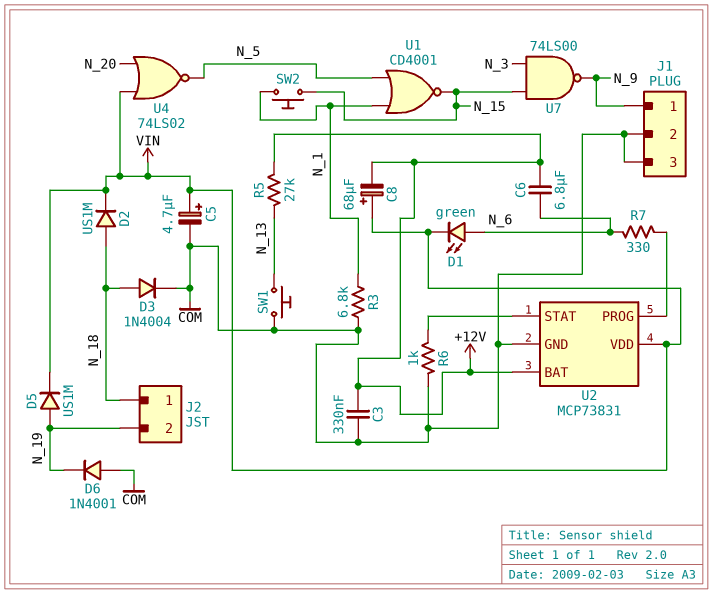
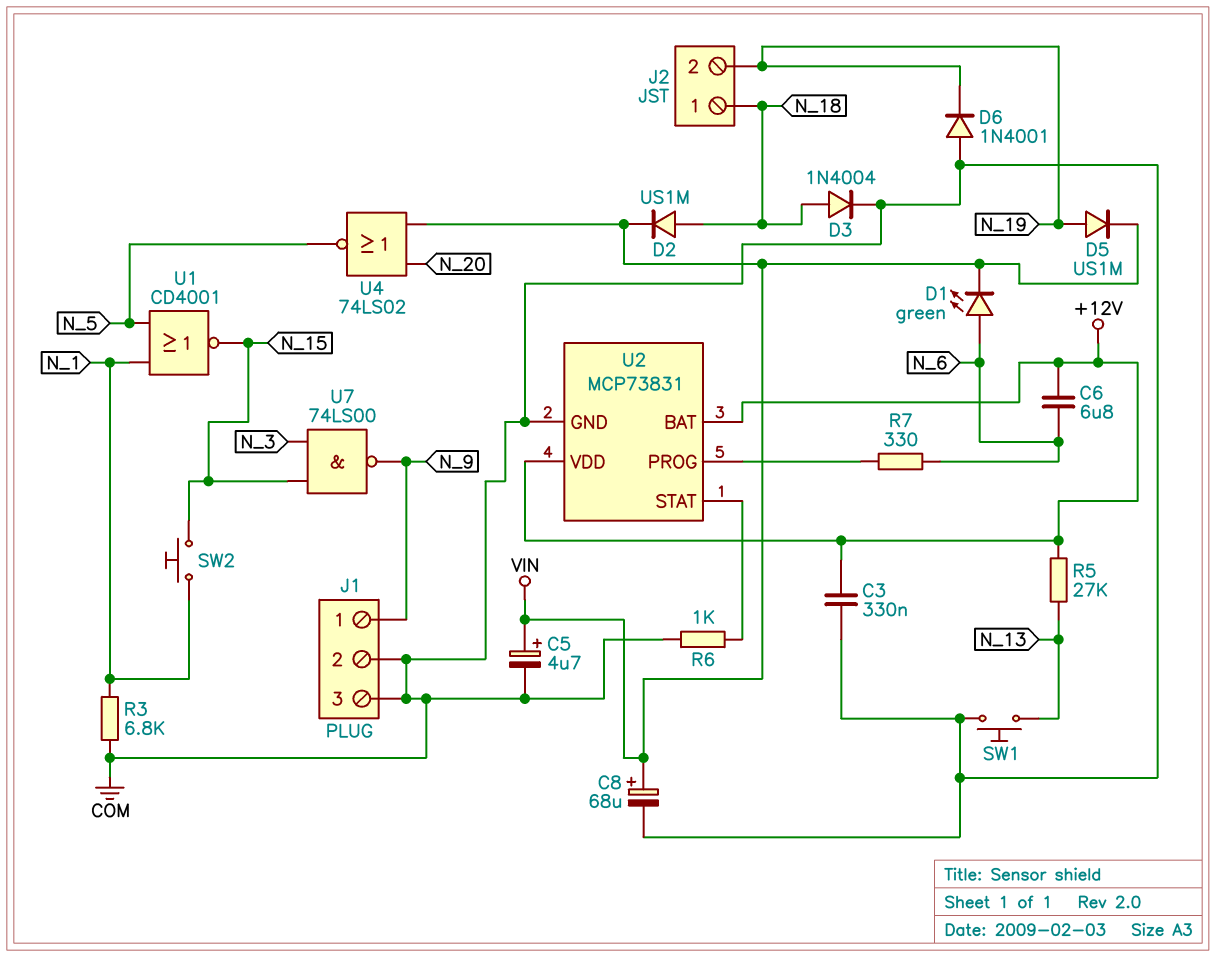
C8: 68uF (plus VIN, minus +12V) -> 68uF (plus VIN, minus COM)
U2 pin VDD: VIN -> +12V

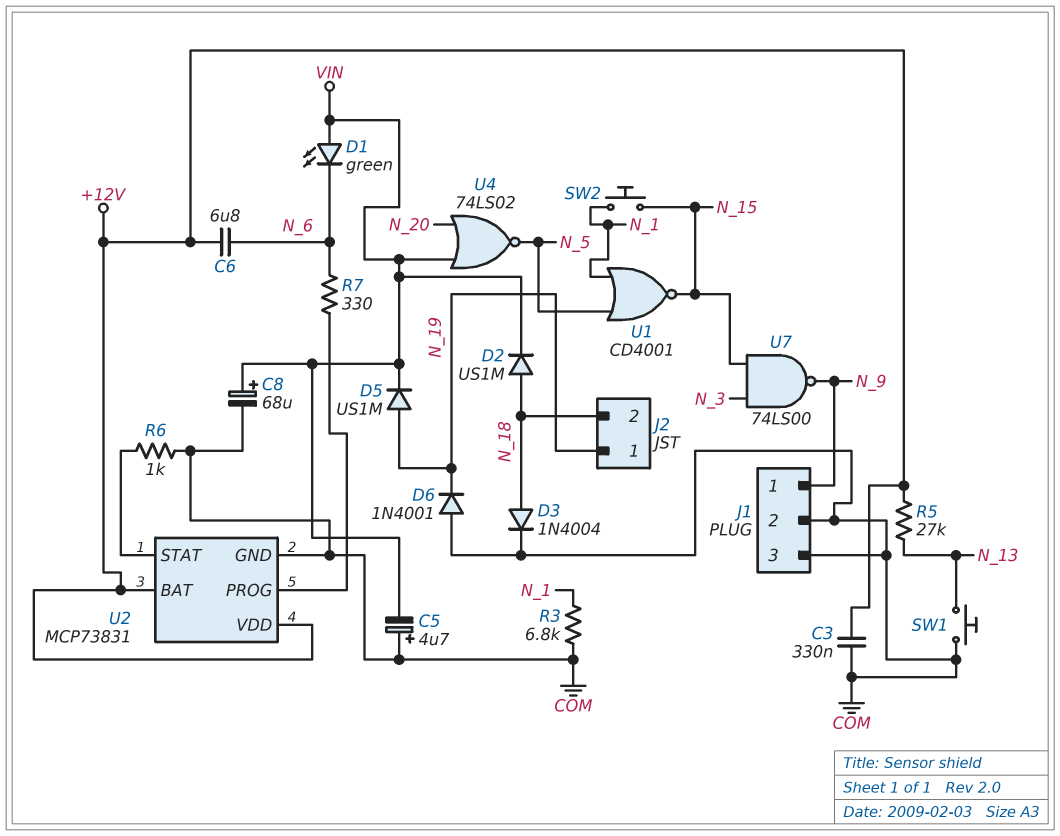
C5: 4.7uF (plus VIN, minus COM) -> 4.7uF (plus COM, minus VIN)
D1: LED green (A N_6, K VIN) -> LED green (A VIN, K N_6)
J2 pin 1: N_18 -> N_19
J2 pin 2: N_19 -> N_18

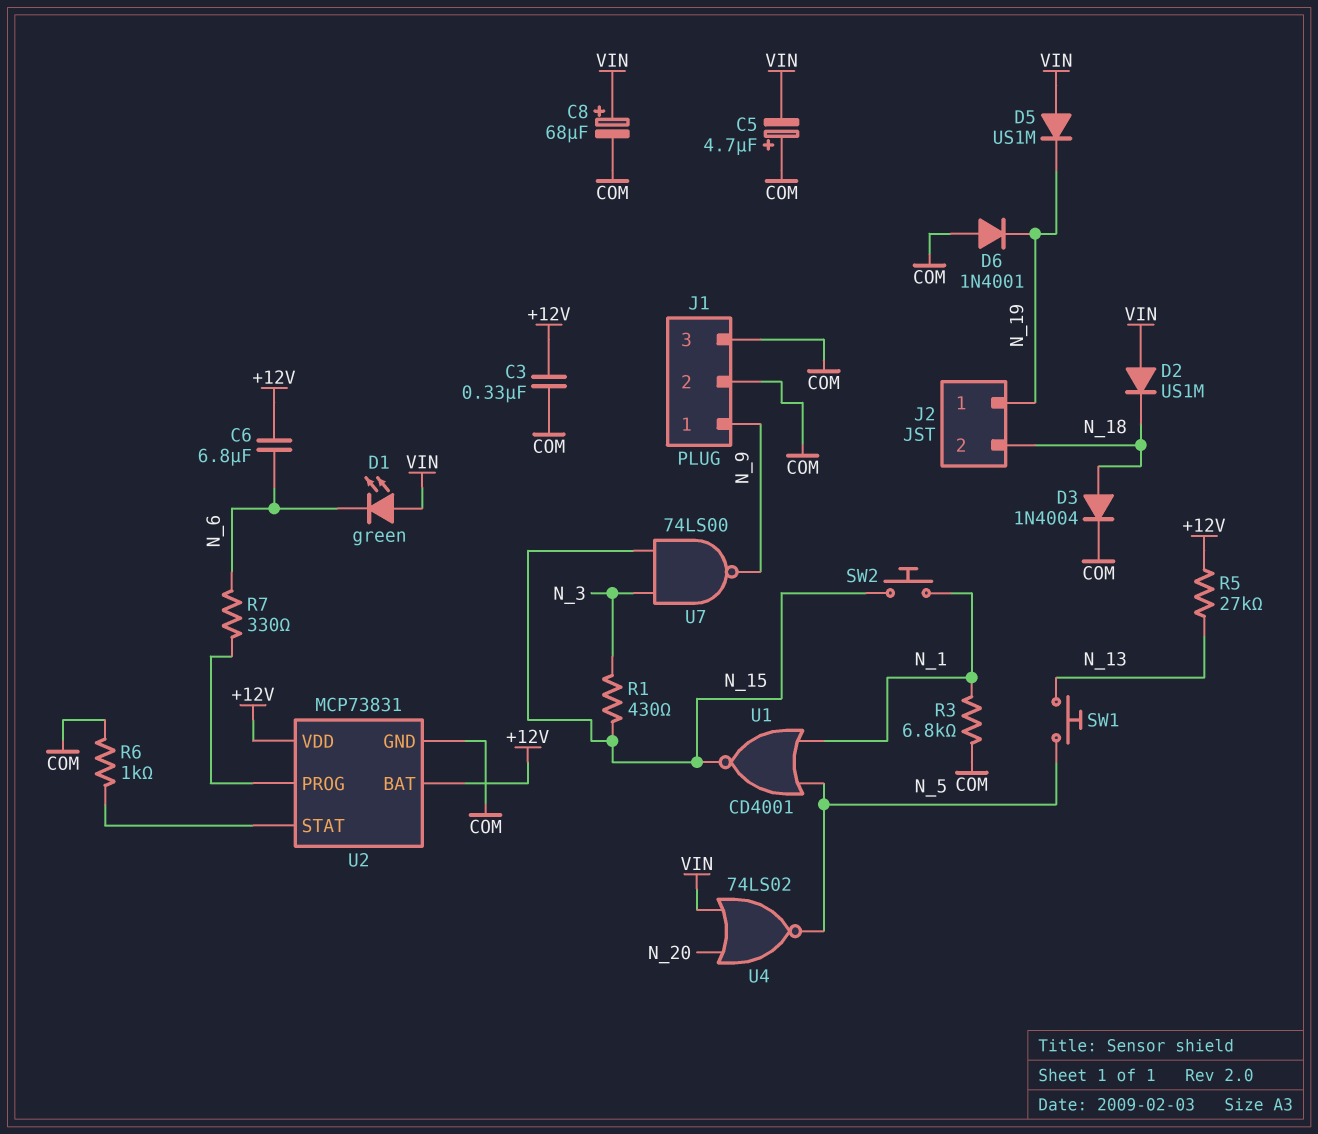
D2: diode US1M (A N_18, K VIN) -> diode US1M (A VIN, K N_18)
D5: diode US1M (A N_19, K VIN) -> diode US1M (A VIN, K N_19)
R1: none -> 430 (N_3, N_15)
SW1: button (COM, N_13) -> button (N_5, N_13)

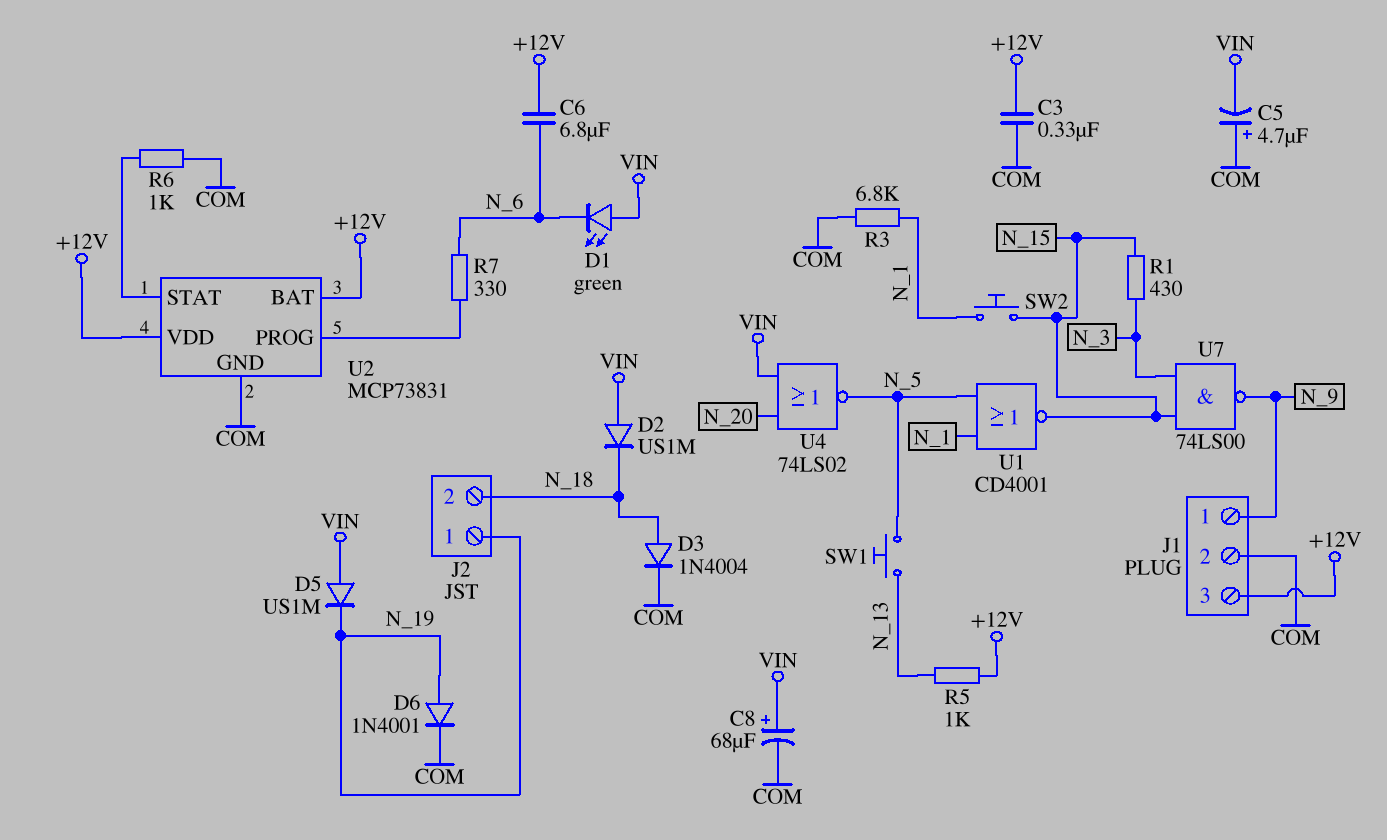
D6: diode 1N4001 (A COM, K N_19) -> diode 1N4001 (A N_19, K COM)
J1 pin 3: COM -> +12V
R5: 27k (+12V, N_13) -> 1k (+12V, N_13)

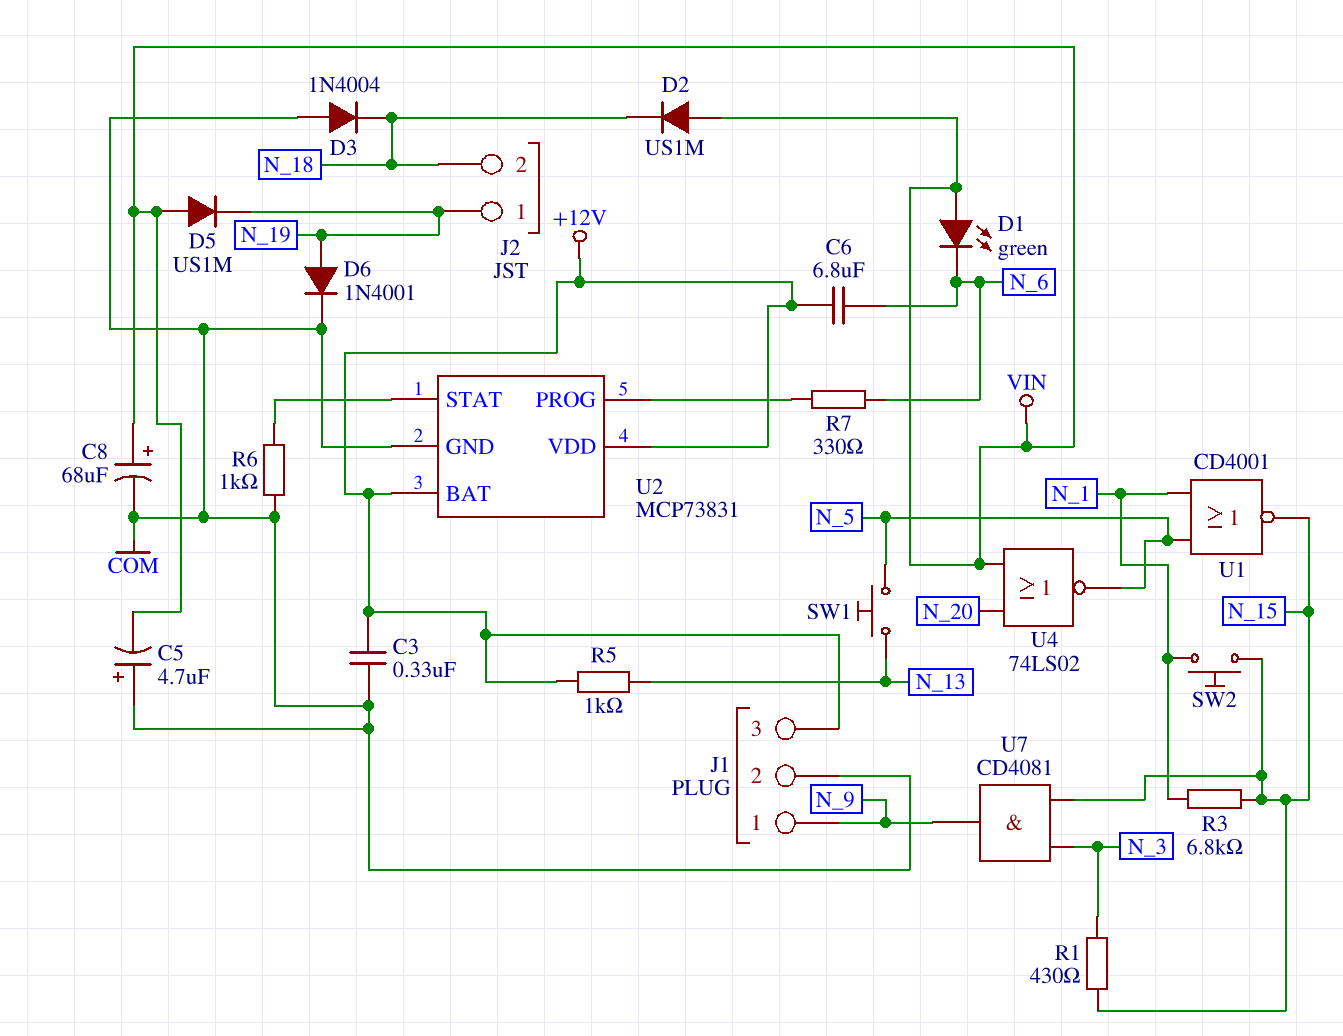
D3: diode 1N4004 (A N_18, K COM) -> diode 1N4004 (A COM, K N_18)
R3: 6.8k (COM, N_1) -> 6.8k (N_1, N_15)
U7: NAND 74LS00 (in N_3, in N_15, out N_9) -> AND CD4081 (in N_3, in N_15, out N_9)

